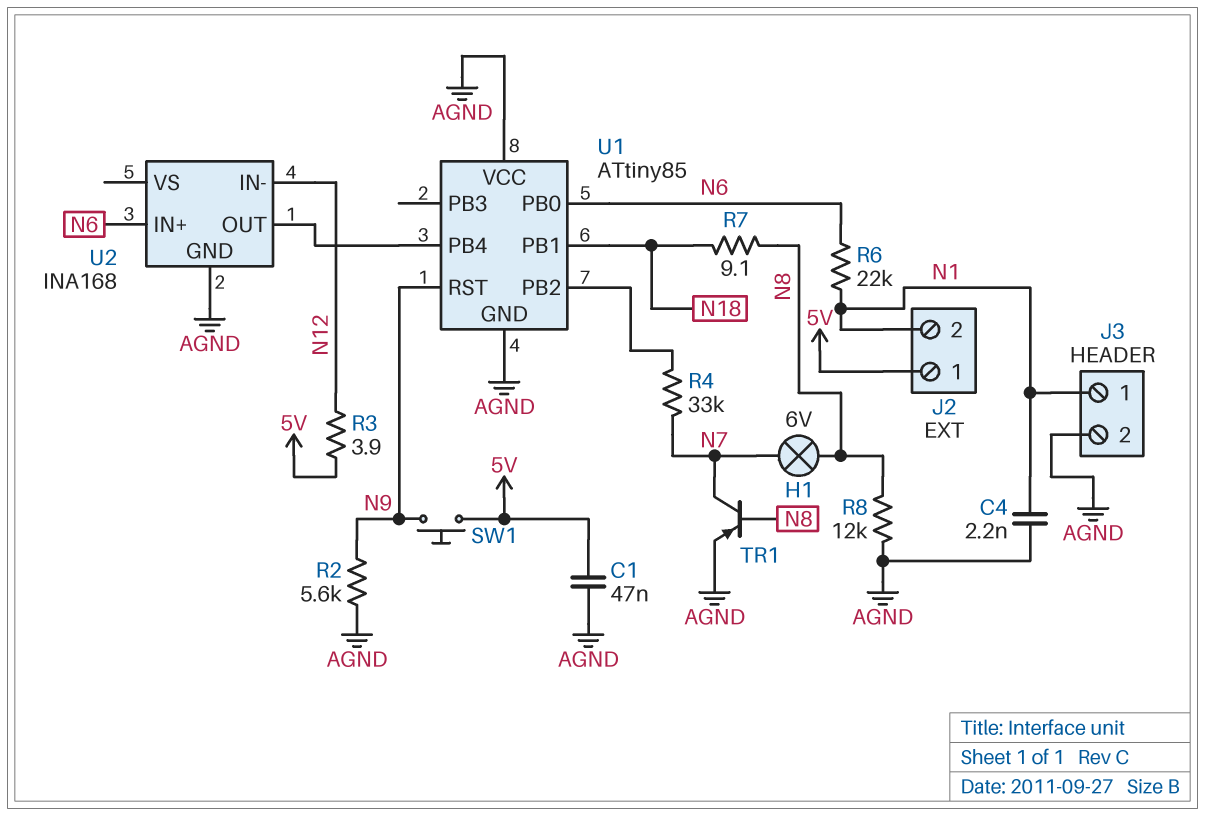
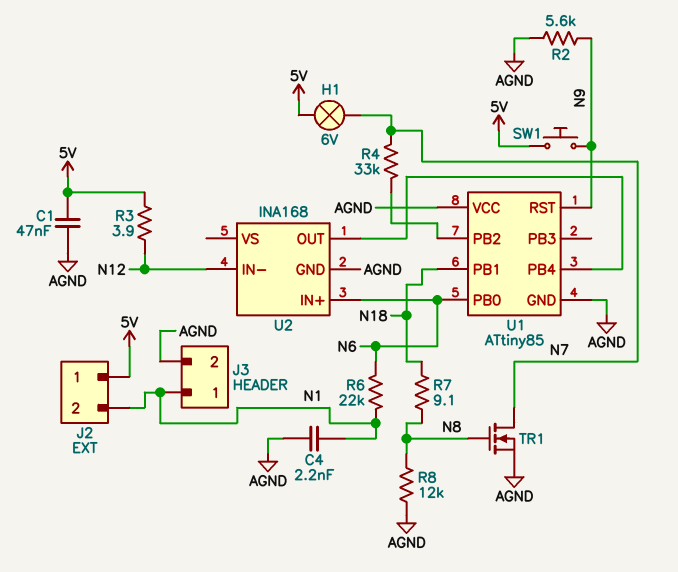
H1: lamp 6V (N7, N8) -> lamp 6V (5V, N7)
TR1: PNP (B N8, C N7, E AGND) -> NMOS (G N8, D N7, S AGND)

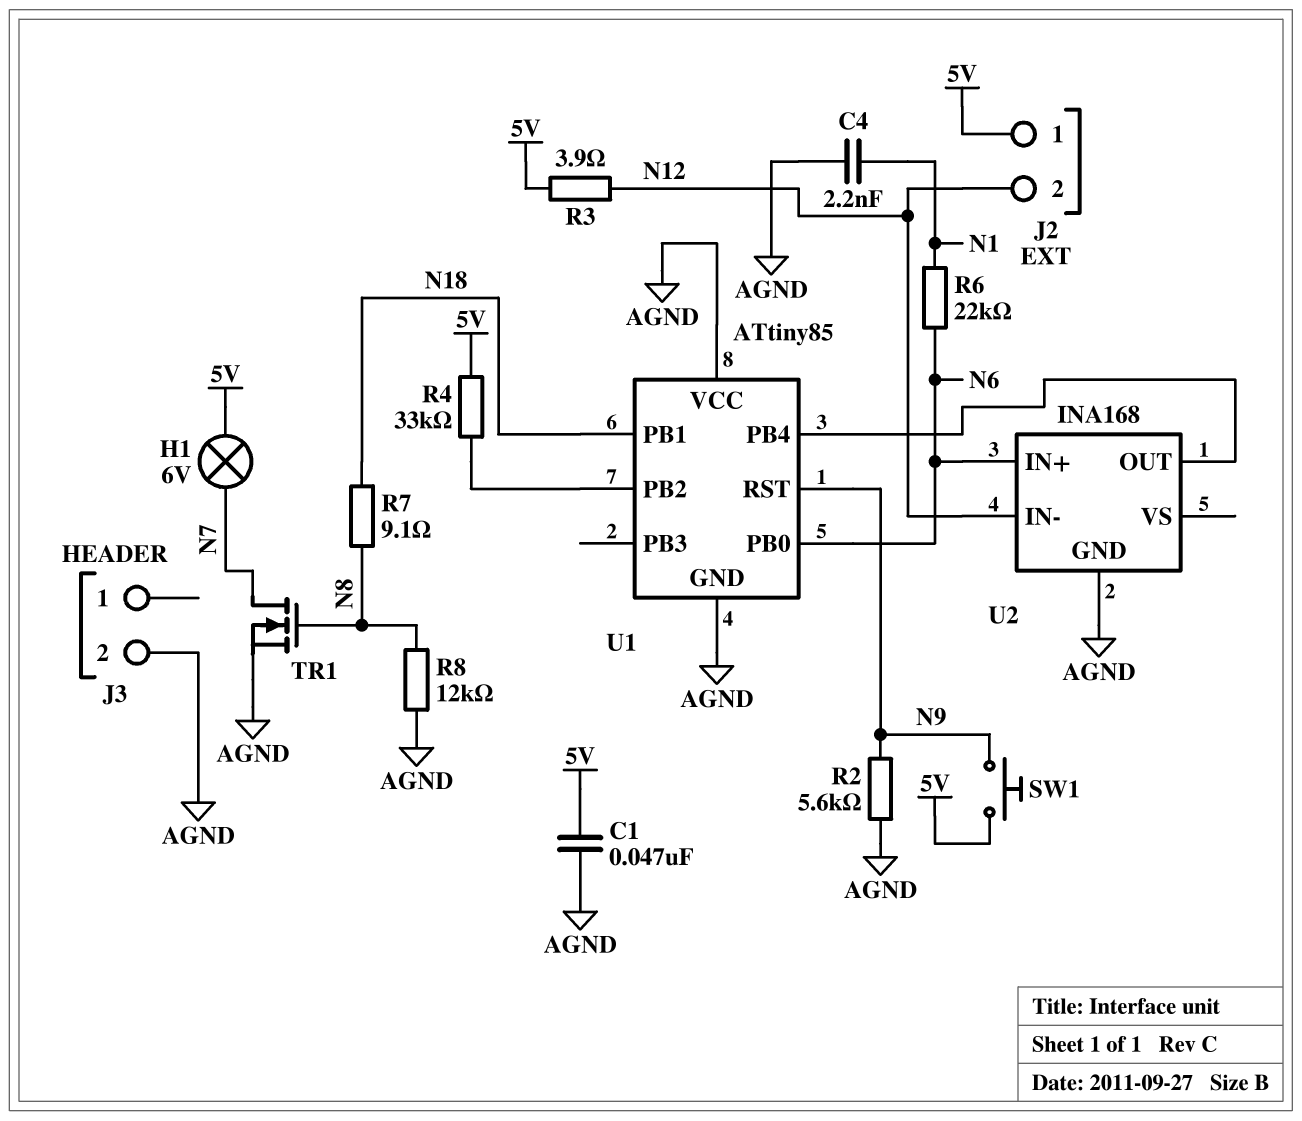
J2 pin 2: N1 -> N12
J3 pin 1: N1 -> none
R4: 33k (N7, U1/PB2) -> 33k (5V, U1/PB2)

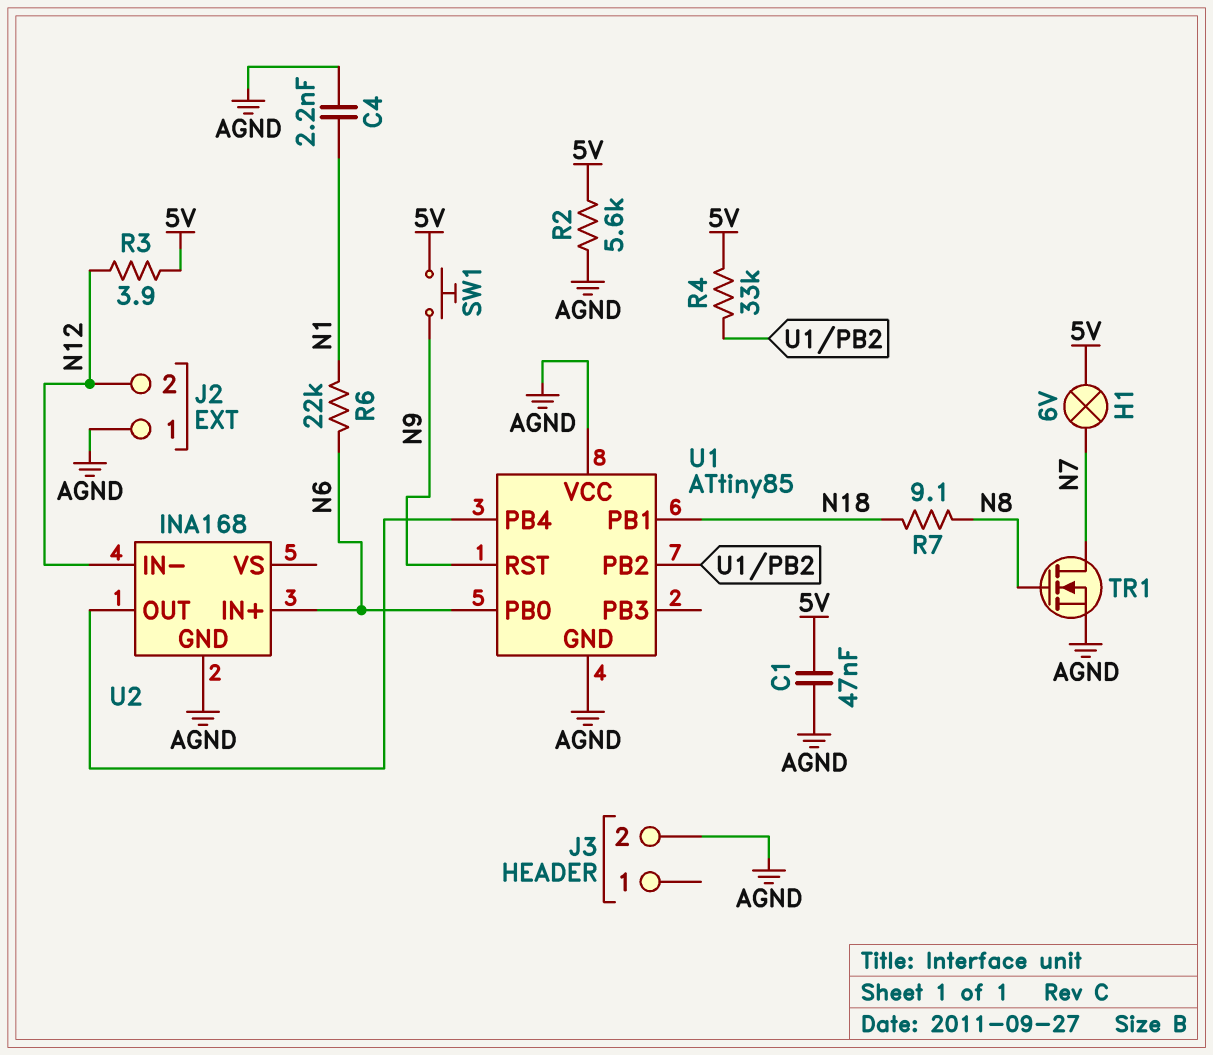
J2 pin 1: 5V -> AGND
R2: 5.6k (AGND, N9) -> 5.6k (5V, AGND)
R8: 12k (AGND, N8) -> none

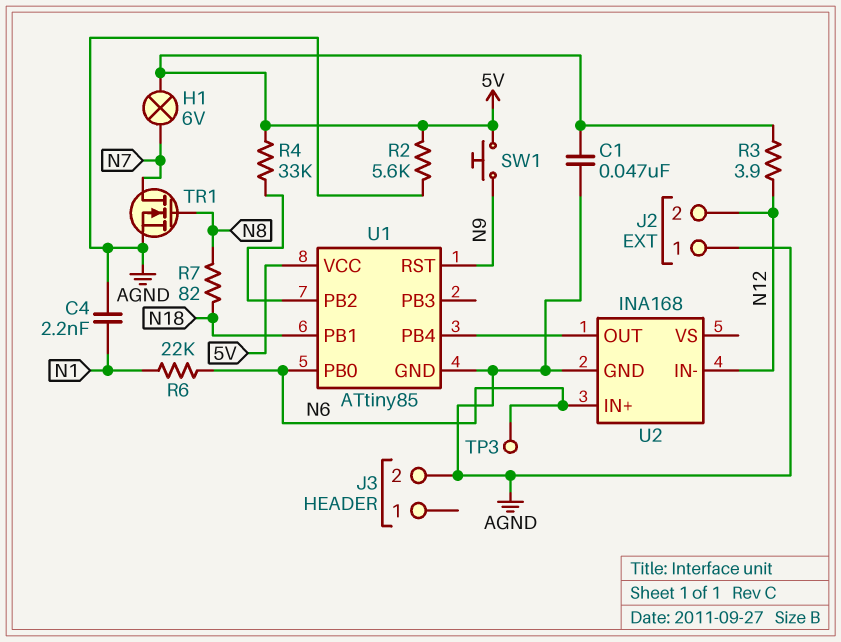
R7: 9.1 (N8, N18) -> 82 (N8, N18)
TP3: none -> test point (N6)
U1 pin VCC: AGND -> 5V

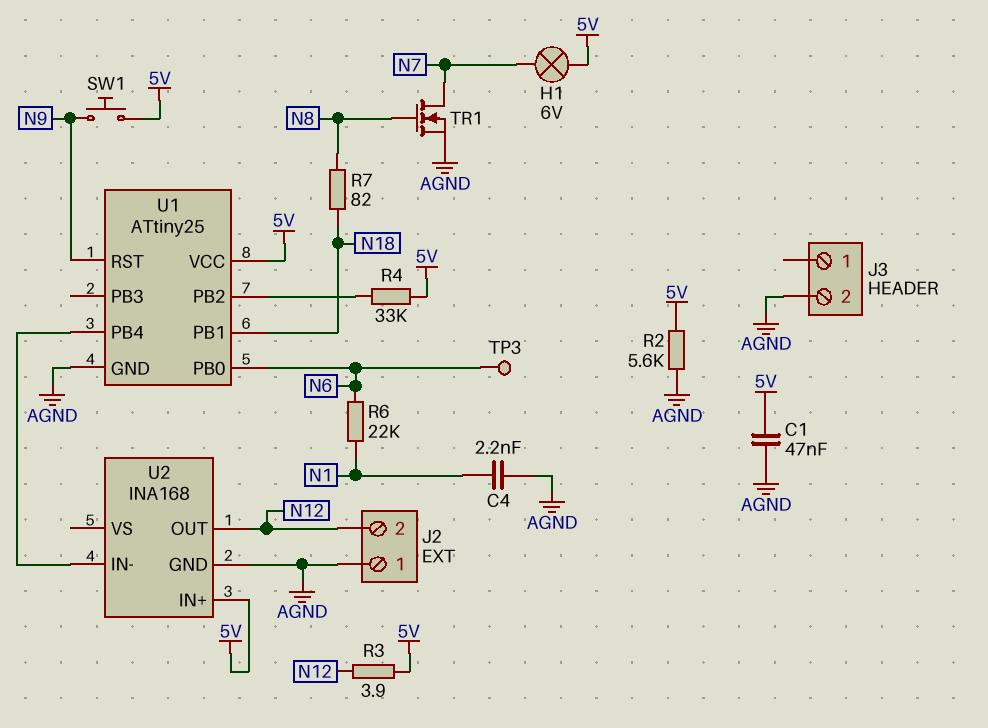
U1: ATtiny85 -> ATtiny25
U2 pin IN+: N6 -> 5V
U2 pin IN-: N12 -> U1/PB4
U2 pin OUT: U1/PB4 -> N12

